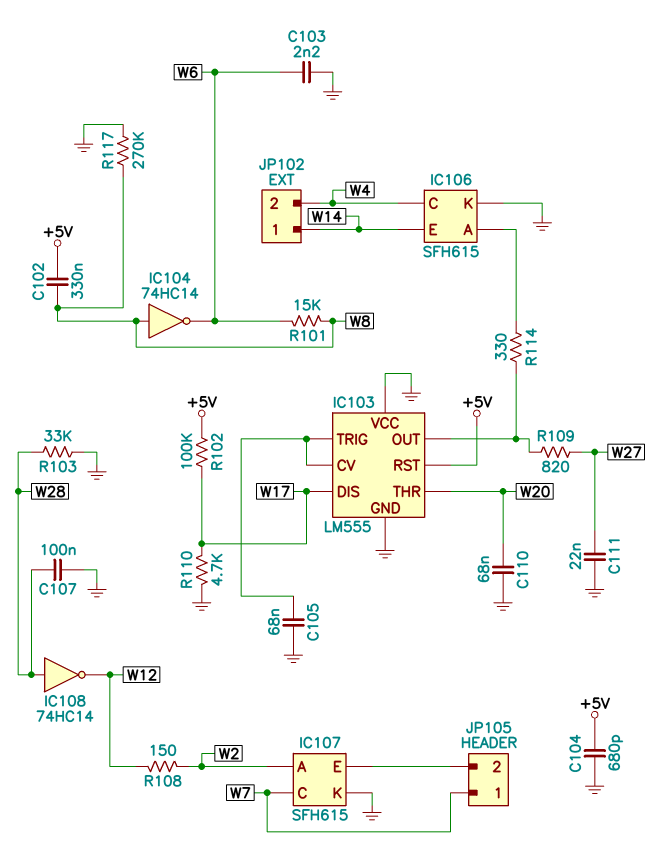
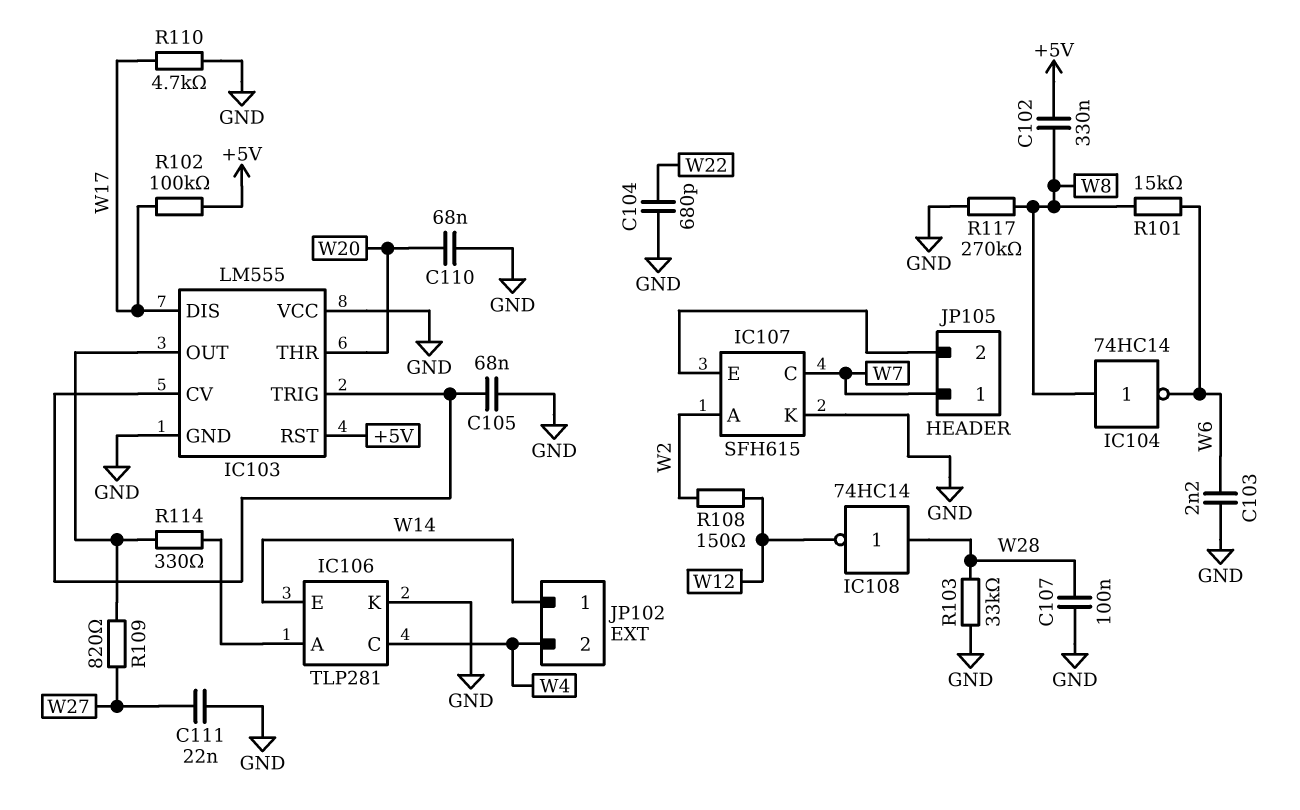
C104: 680pF (+5V, GND) -> 680pF (GND, W22)
IC106: SFH615 -> TLP281

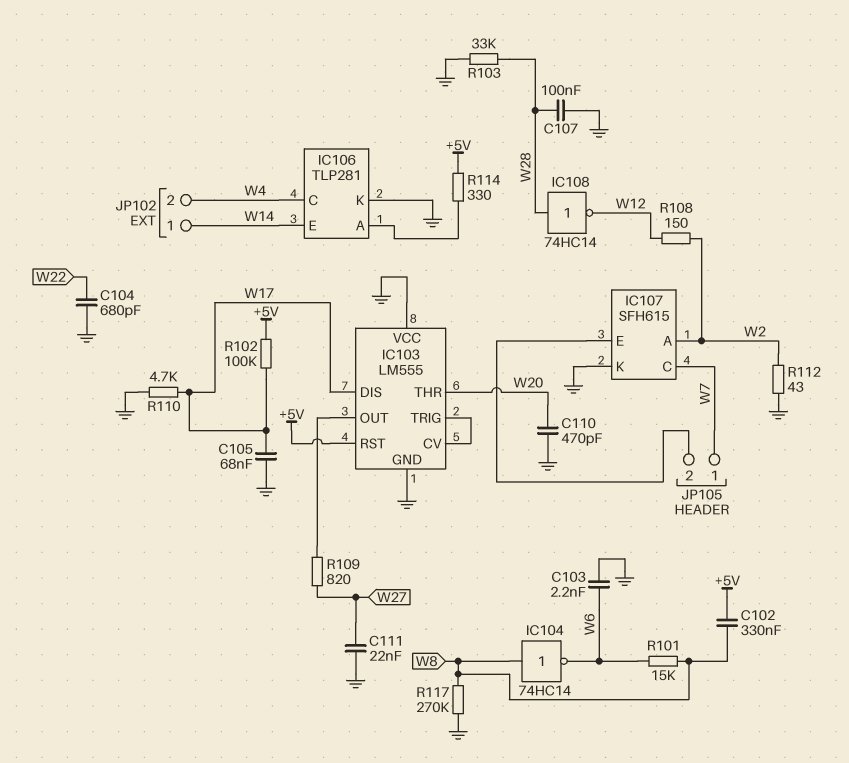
C105: 68nF (GND, IC103/CV) -> 68nF (GND, W17)
C110: 68nF (GND, W20) -> 470pF (GND, W20)
R112: none -> 43 (GND, W2)
R114: 330 (IC103/OUT, IC106/A) -> 330 (+5V, IC106/A)

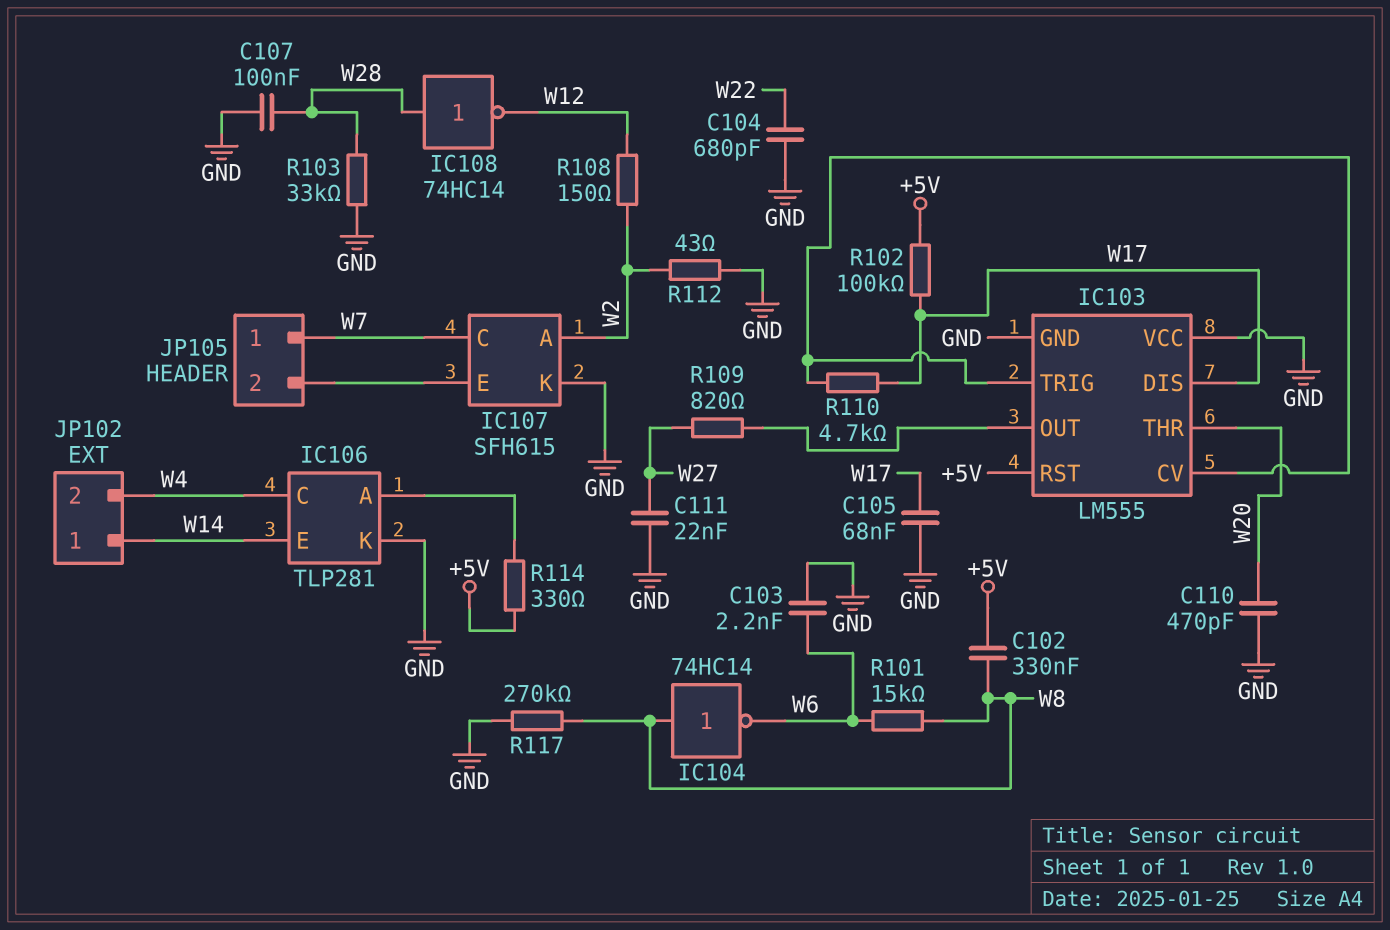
R110: 4.7k (GND, W17) -> 4.7k (IC103/CV, W17)

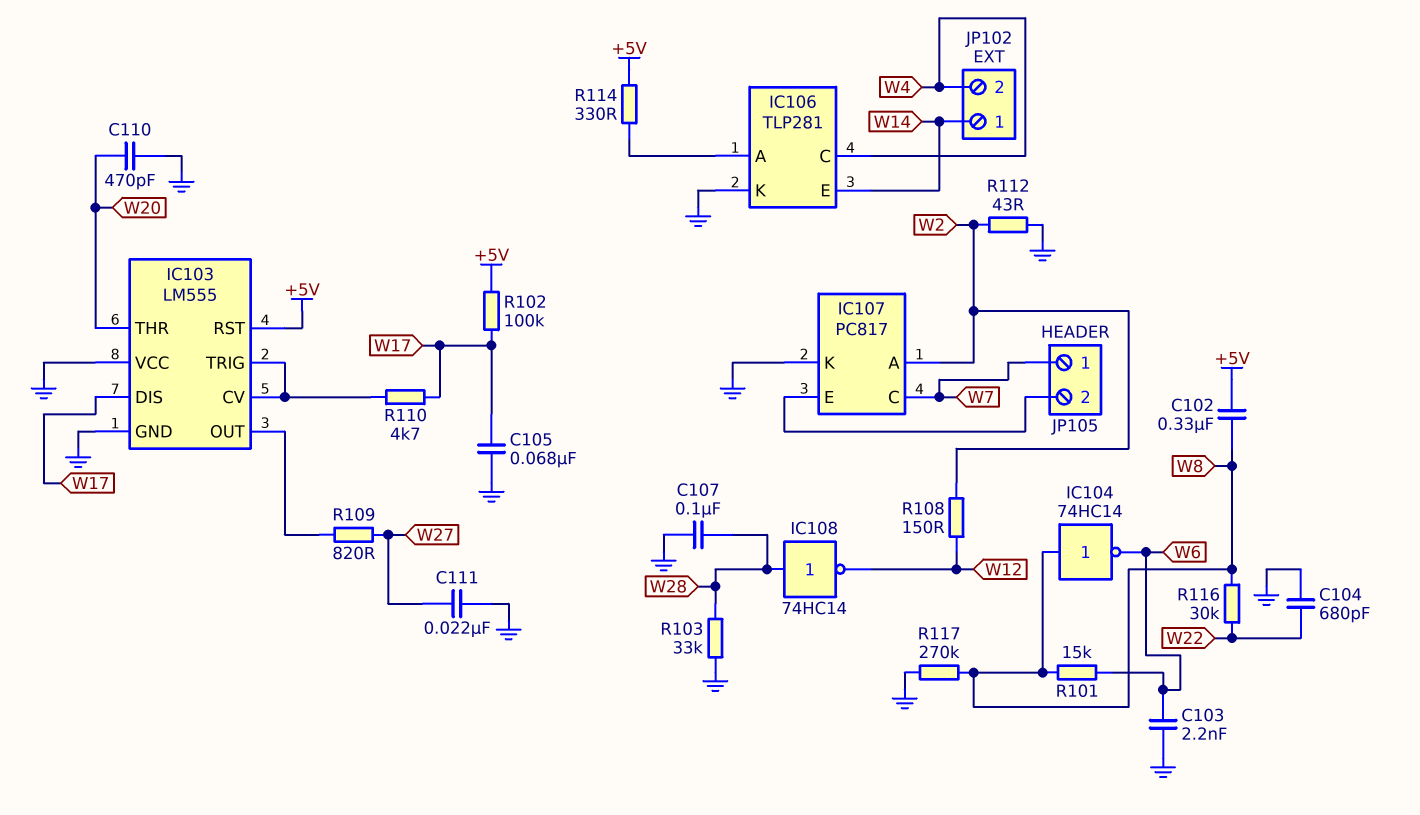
IC107: SFH615 -> PC817
R116: none -> 30k (W8, W22)

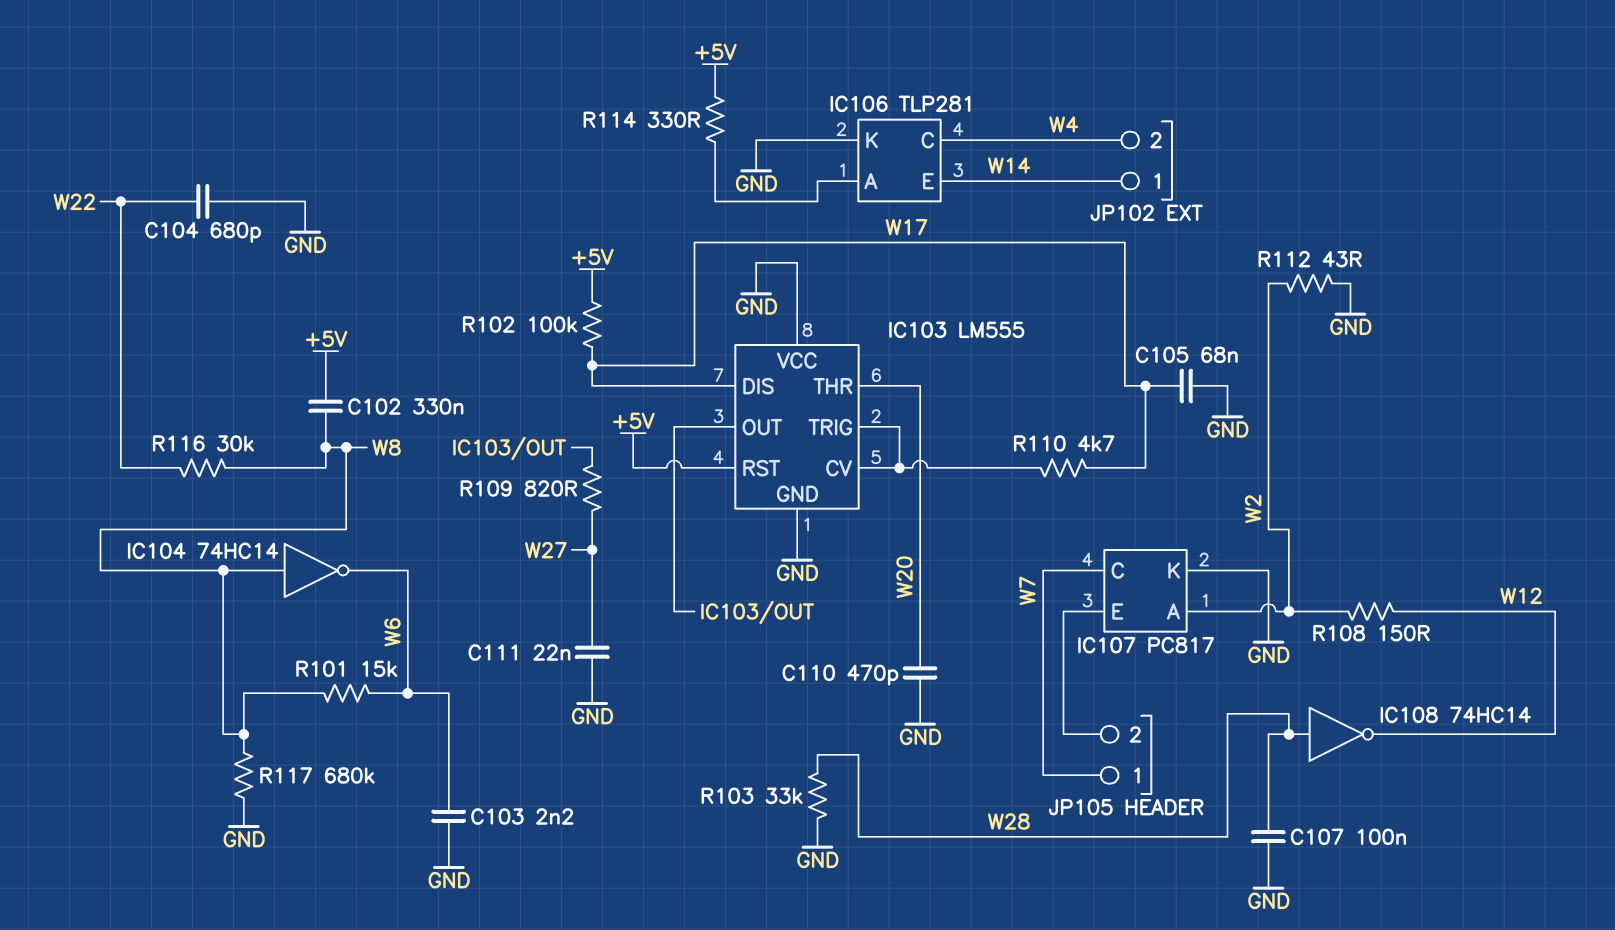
R117: 270k (GND, W8) -> 680k (GND, W8)

